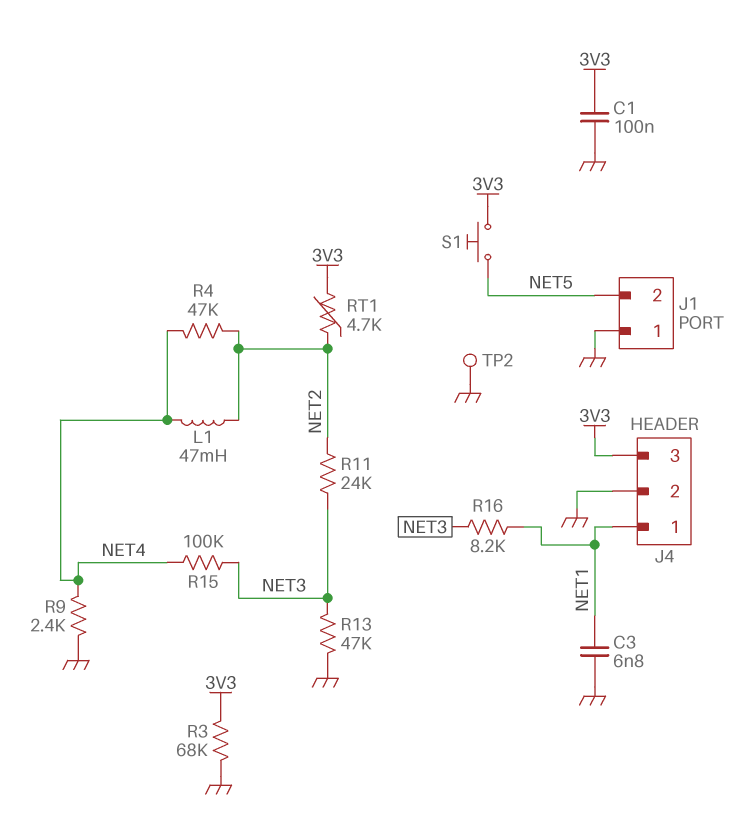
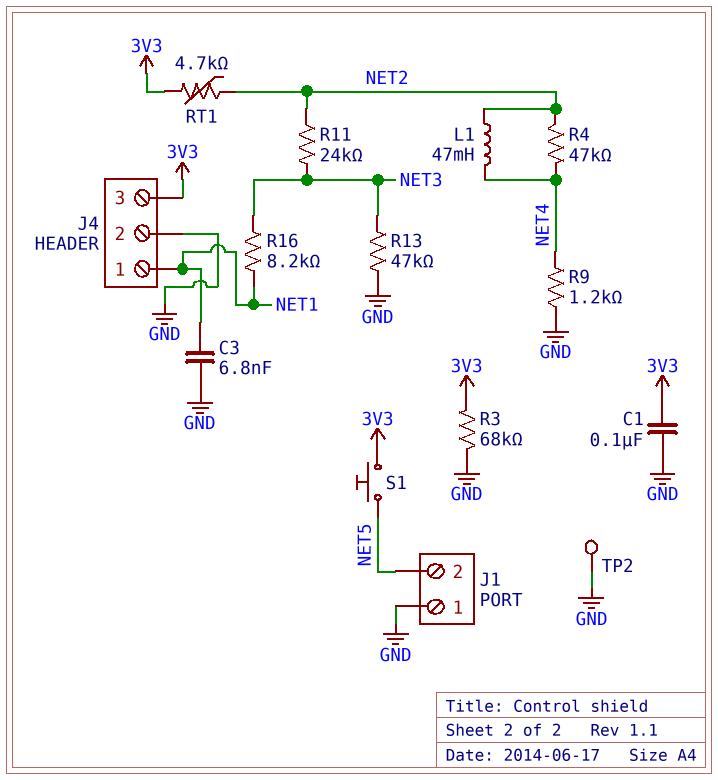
R9: 2.4k (GND, NET4) -> 1.2k (GND, NET4)
R15: 100k (NET3, NET4) -> none

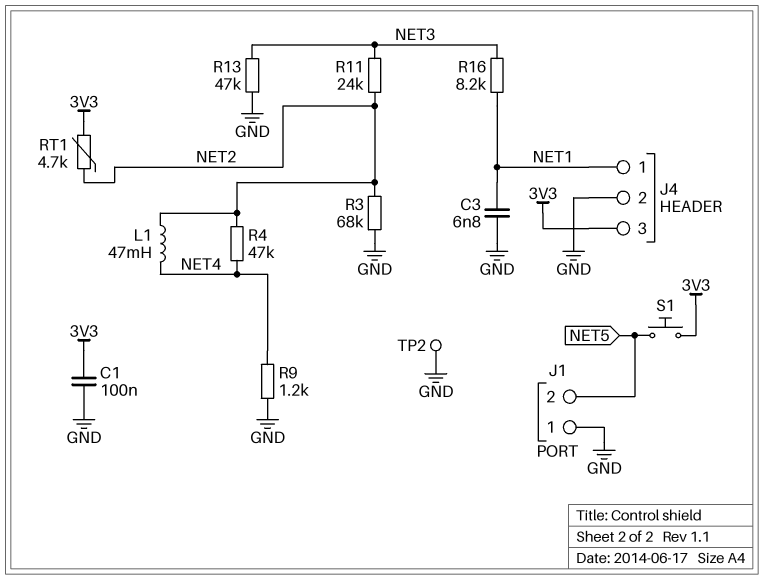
R3: 68k (3V3, GND) -> 68k (GND, NET2)

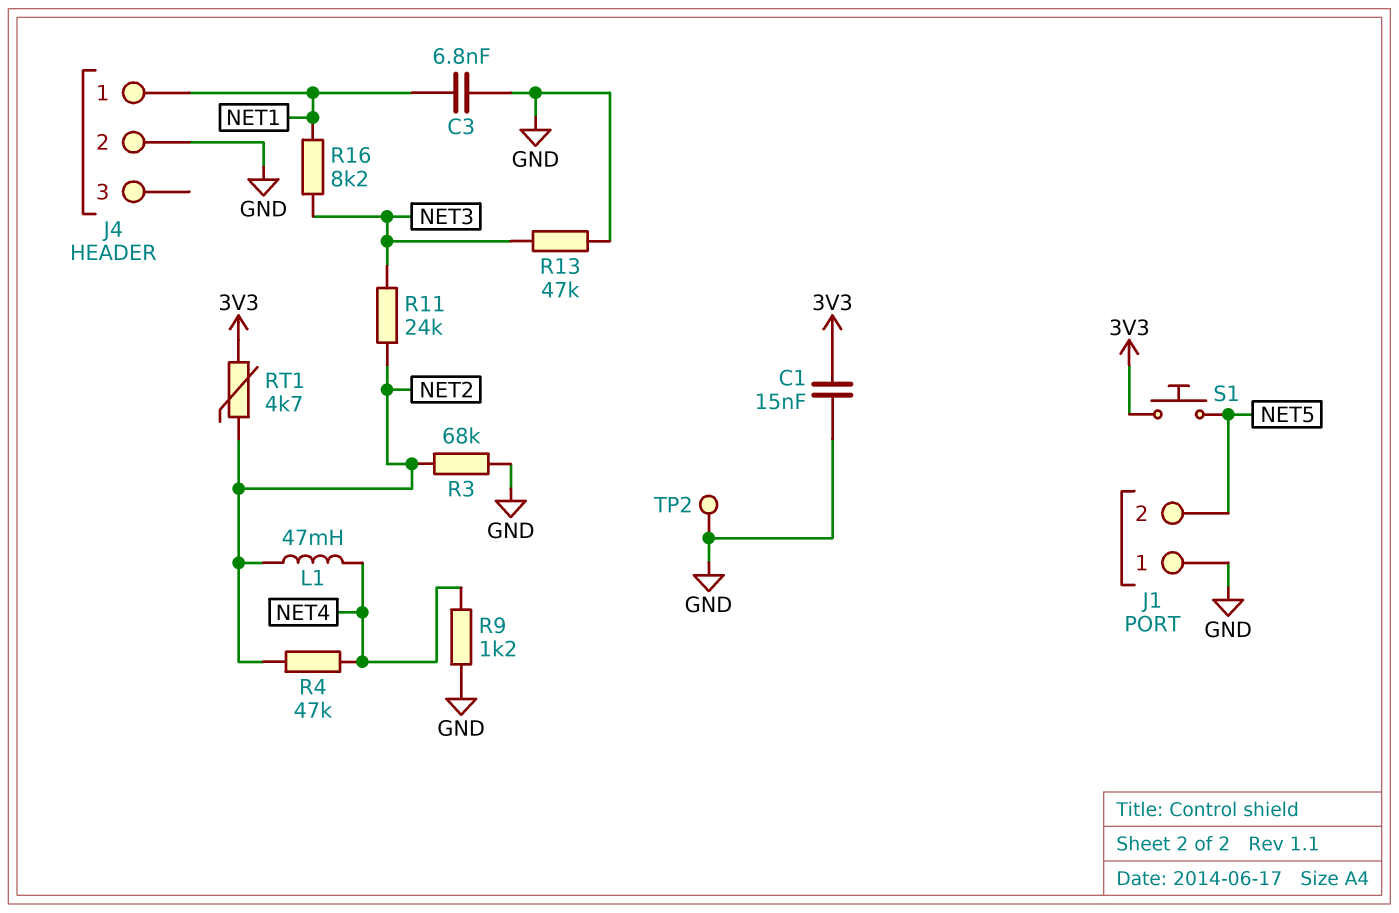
C1: 100nF (3V3, GND) -> 15nF (3V3, GND)
J4 pin 3: 3V3 -> none

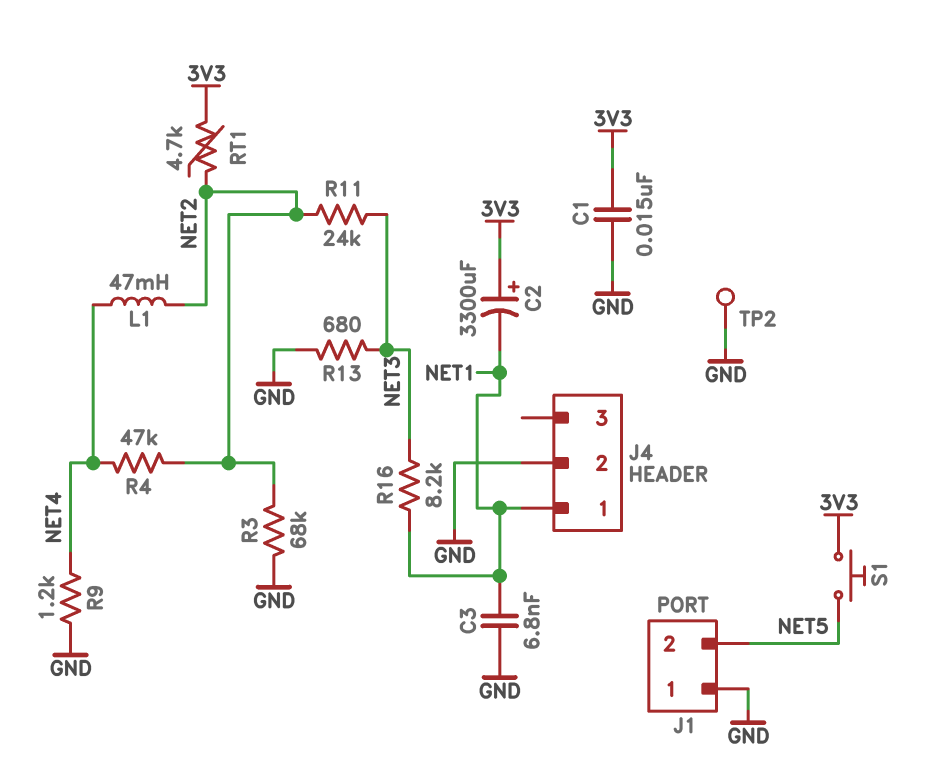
C2: none -> 3300uF (plus 3V3, minus NET1)
R13: 47k (GND, NET3) -> 680 (GND, NET3)

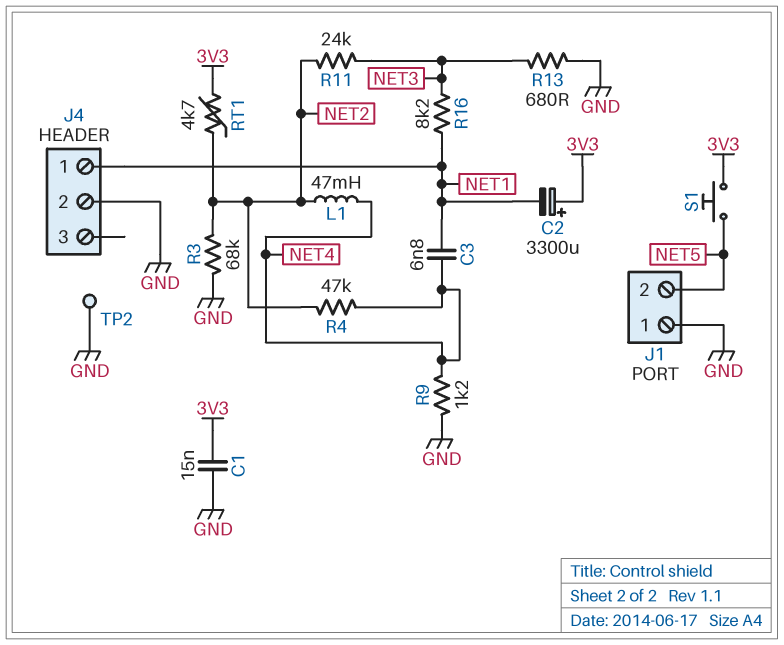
C3: 6.8nF (GND, NET1) -> 6.8nF (NET1, NET4)

